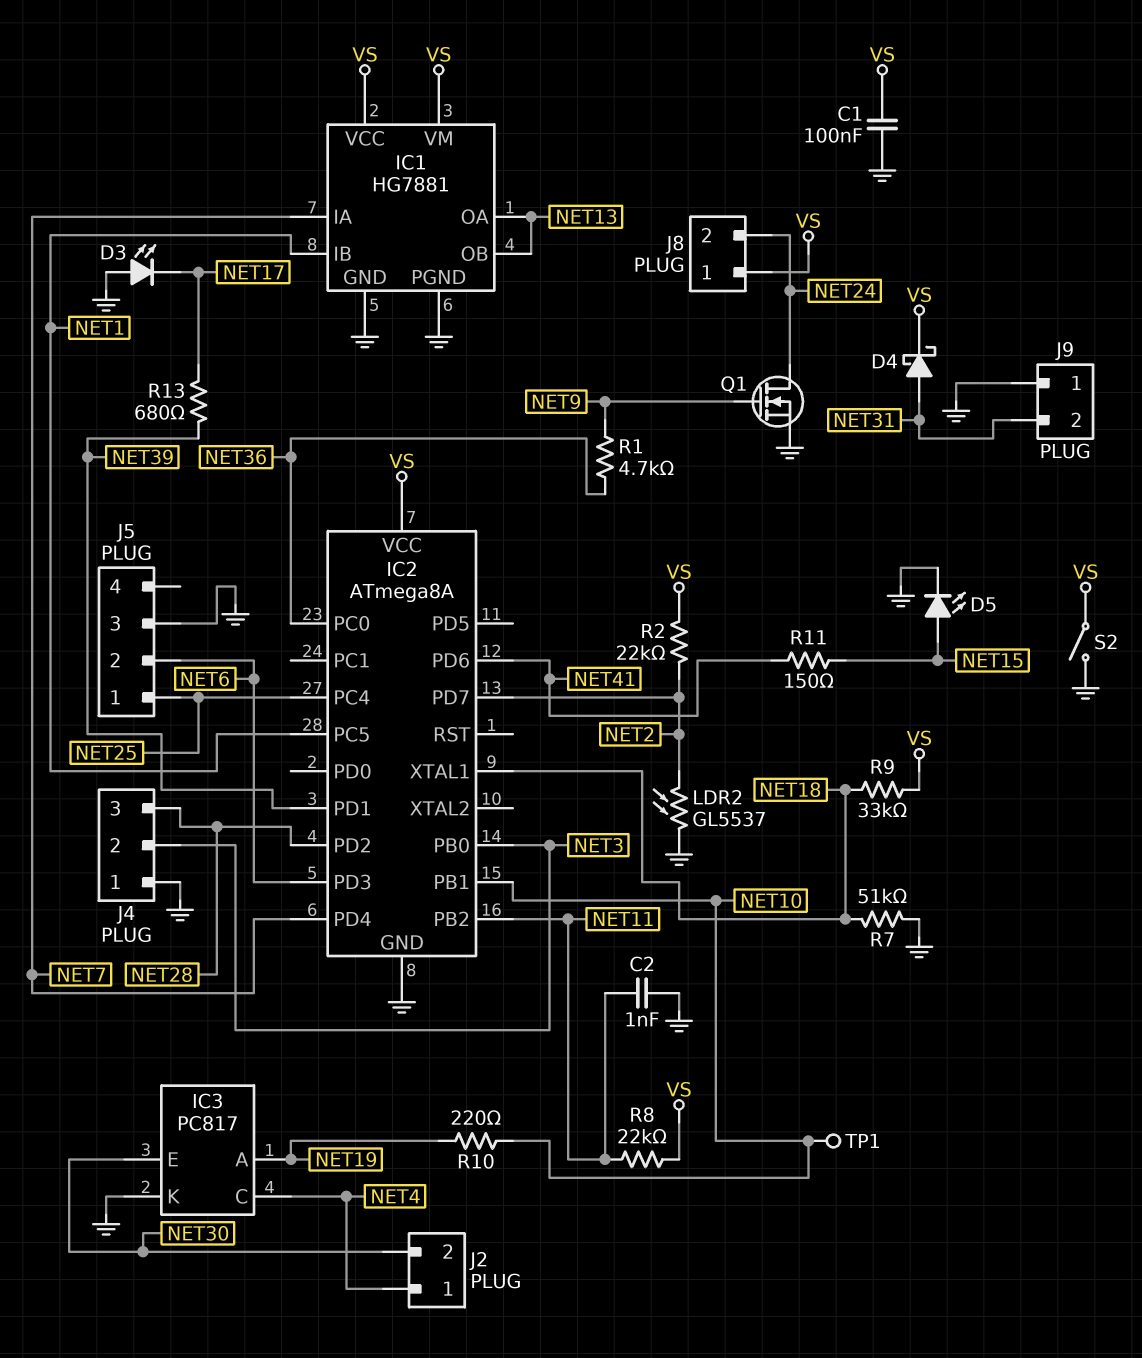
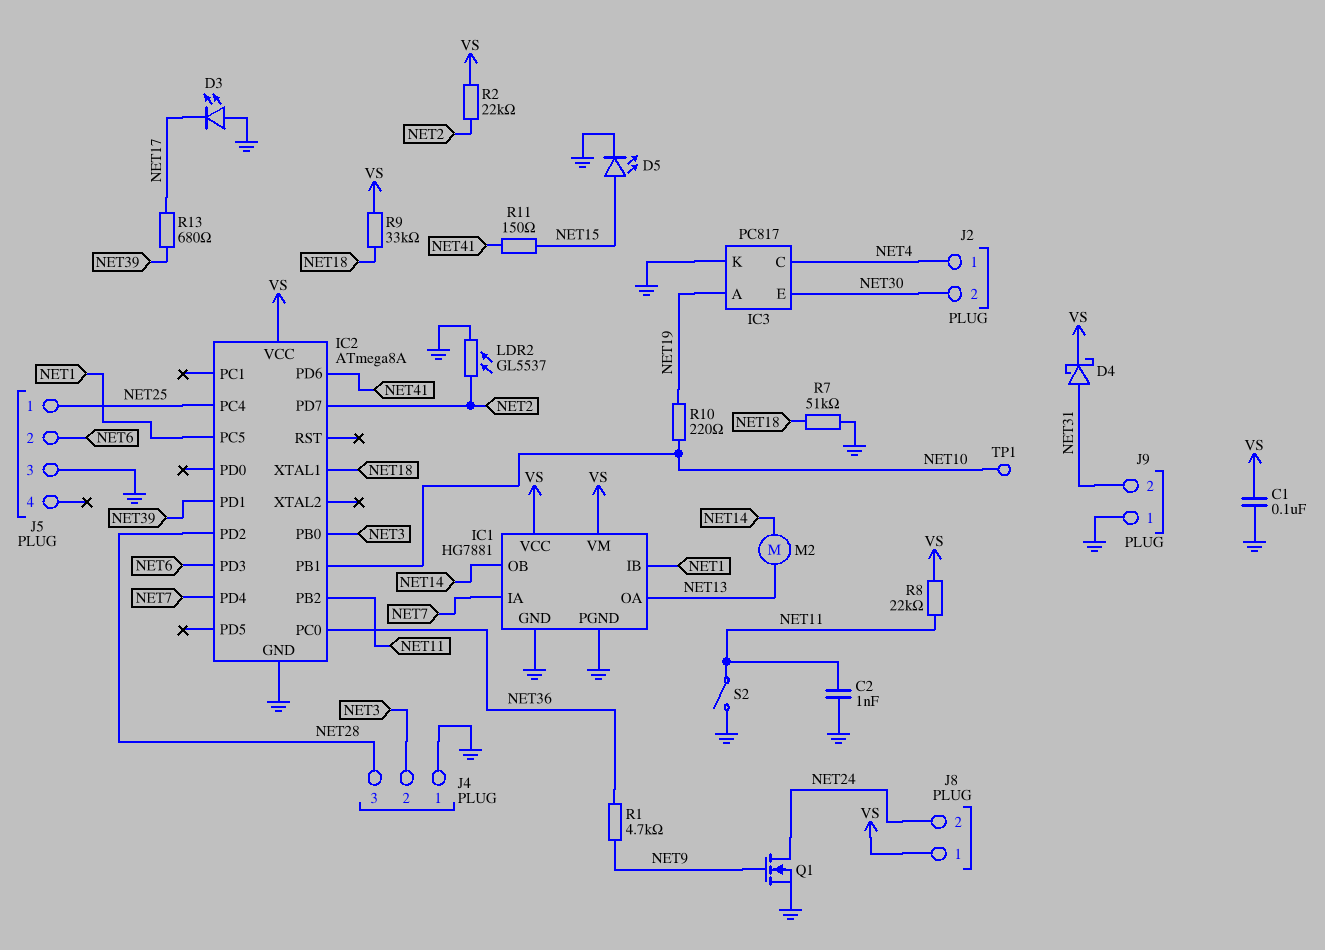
IC1 pin OB: NET13 -> NET14
M2: none -> motor (NET13, NET14)
S2: switch (GND, VS) -> switch (GND, NET11)

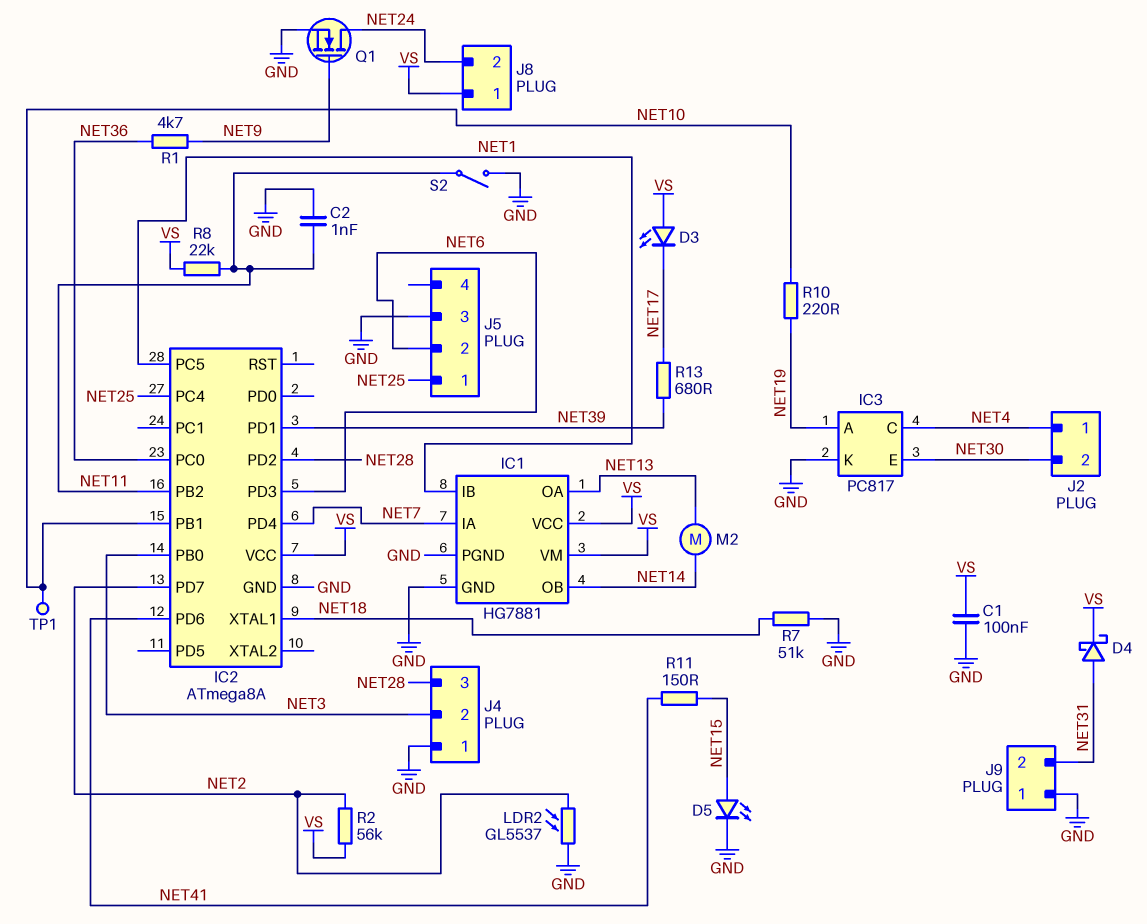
D3: LED (A GND, K NET17) -> LED (A VS, K NET17)
R2: 22k (NET2, VS) -> 56k (NET2, VS)
R9: 33k (NET18, VS) -> none

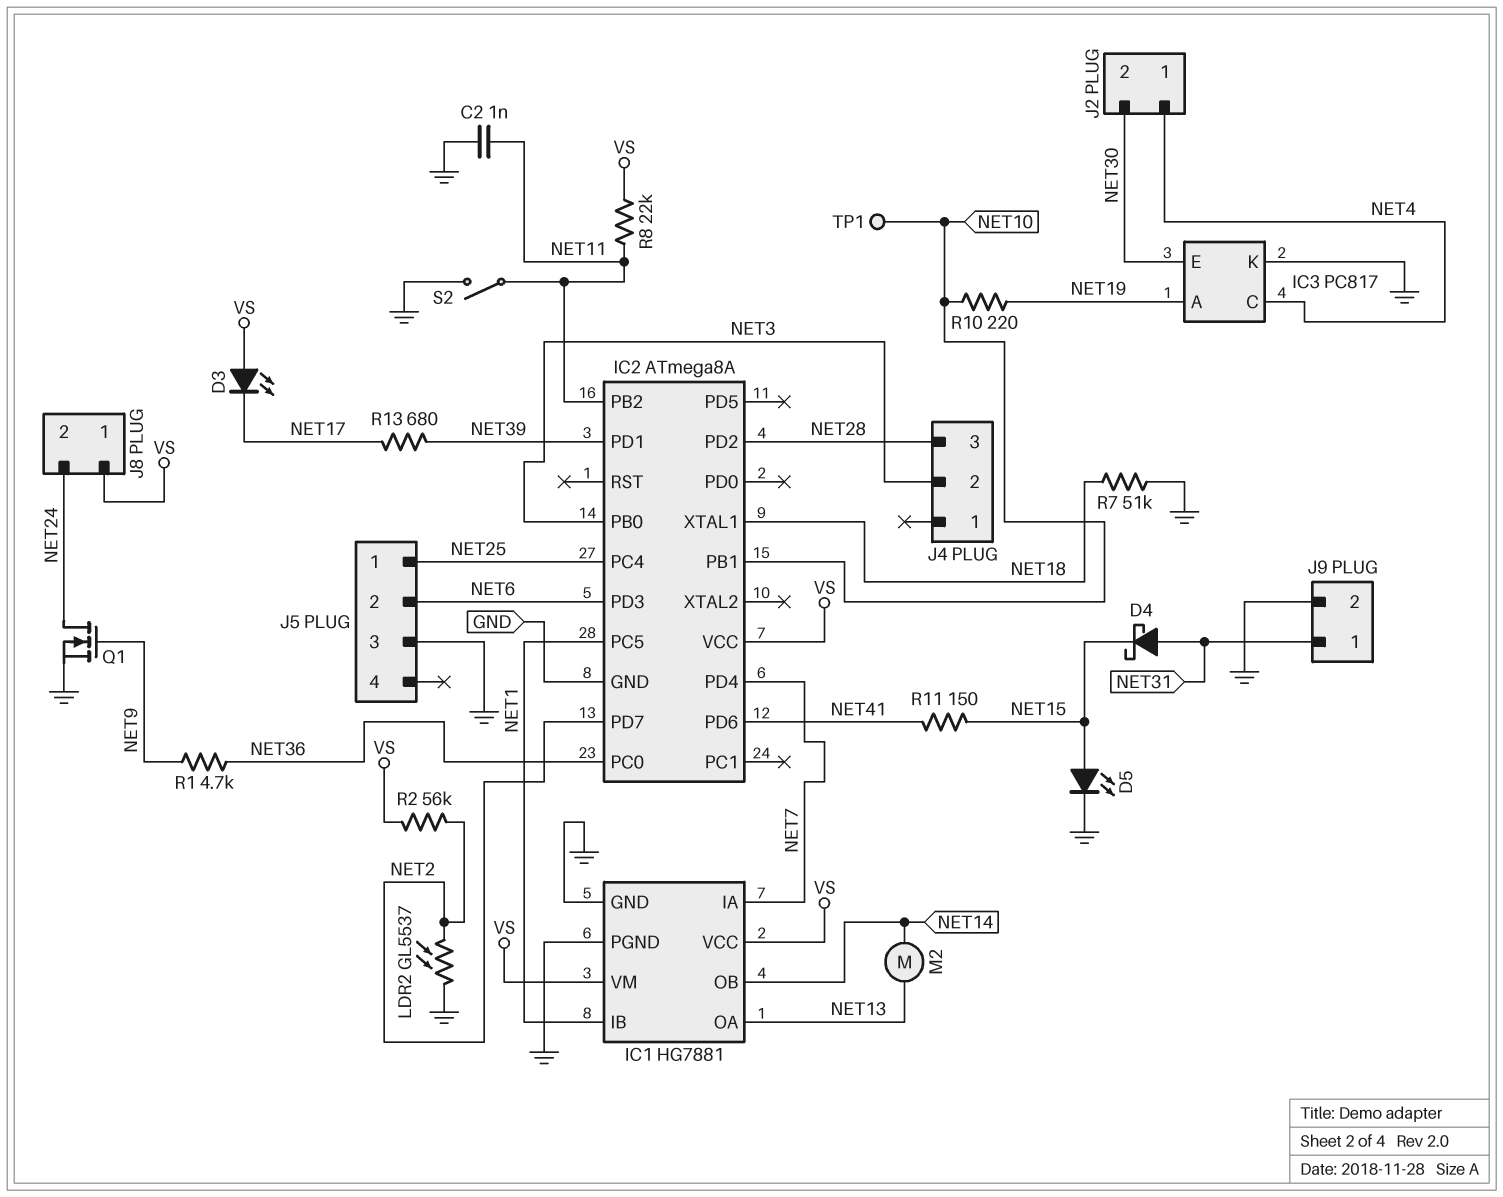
C1: 100nF (GND, VS) -> none
D4: schottky (A NET31, K VS) -> schottky (A NET31, K NET15)
J4 pin 1: GND -> none
J9 pin 1: GND -> NET31
J9 pin 2: NET31 -> GND

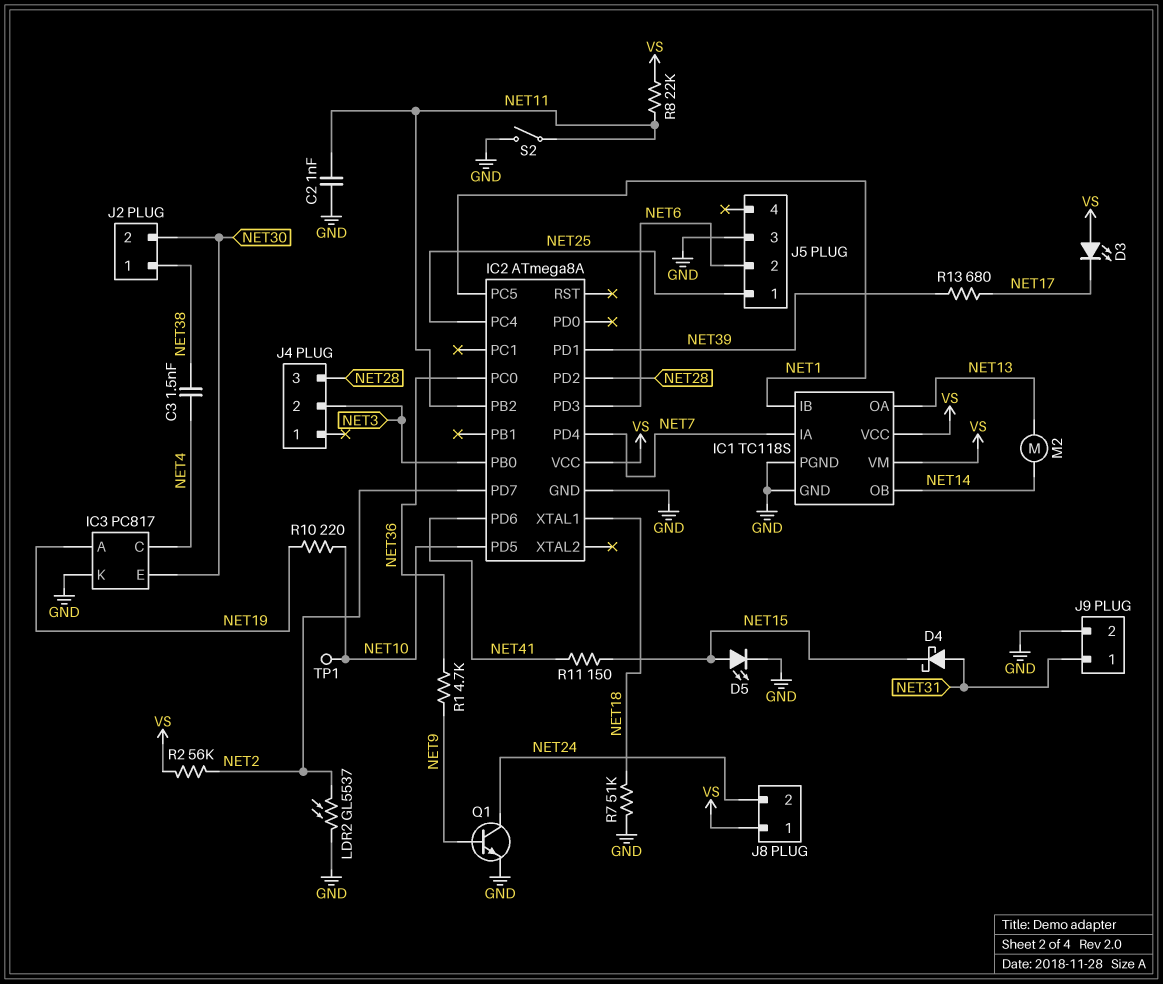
C3: none -> 1.5nF (NET4, NET38)
IC1: HG7881 -> TC118S
IC2 pin PB1: NET10 -> none
IC2 pin PD5: none -> NET10
J2 pin 1: NET4 -> NET38
Q1: NMOS (G NET9, D NET24, S GND) -> NPN (B NET9, C NET24, E GND)

